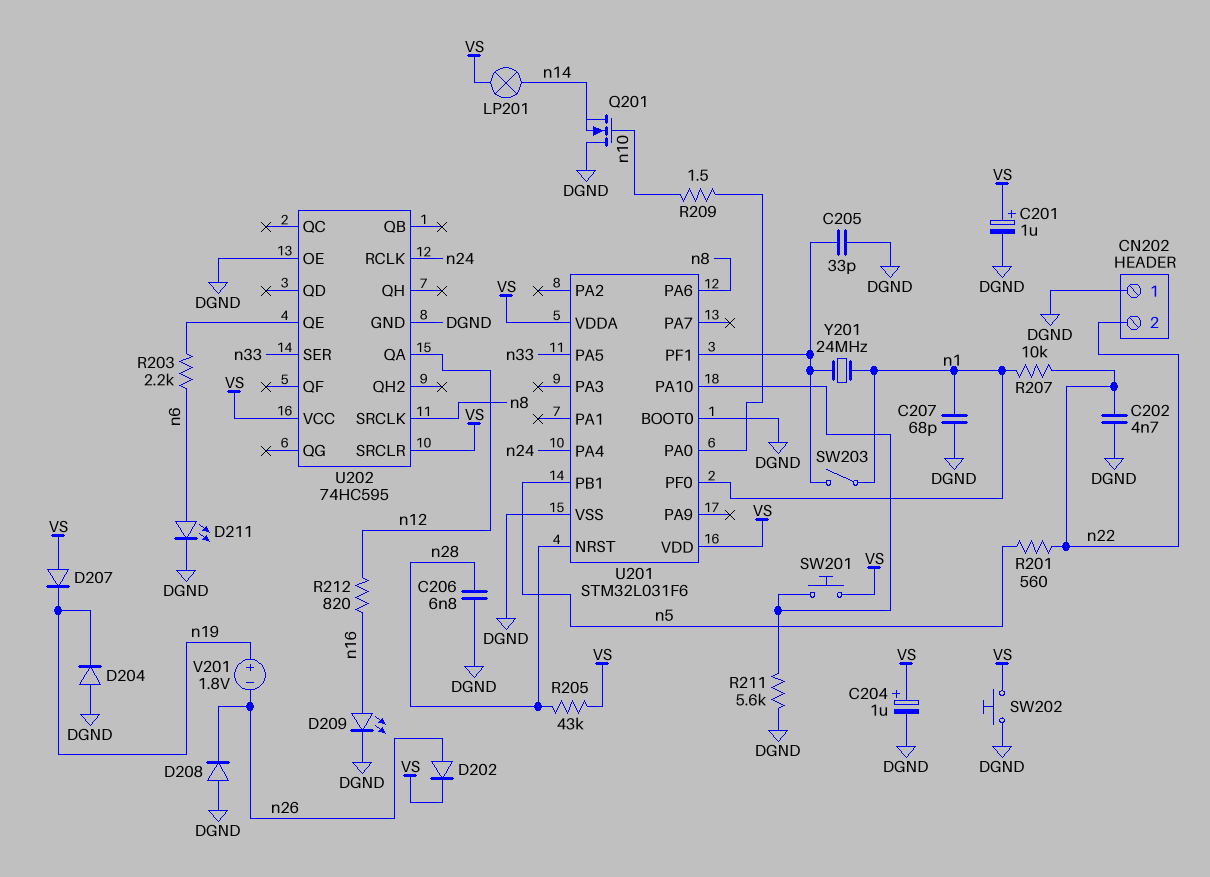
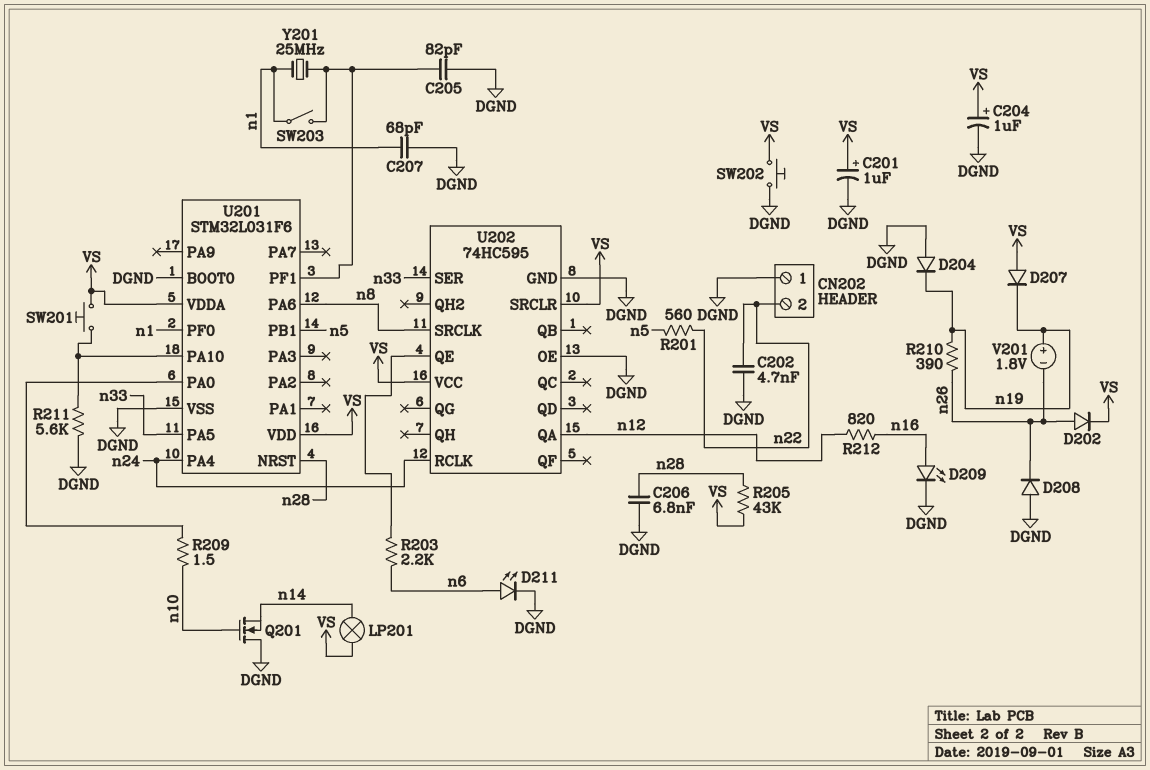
C205: 33pF (DGND, U201/PF1) -> 82pF (DGND, U201/PF1)
R207: 10k (n1, n22) -> none
R210: none -> 390 (n19, n26)
Y201: 24MHz (U201/PF1, n1) -> 25MHz (U201/PF1, n1)

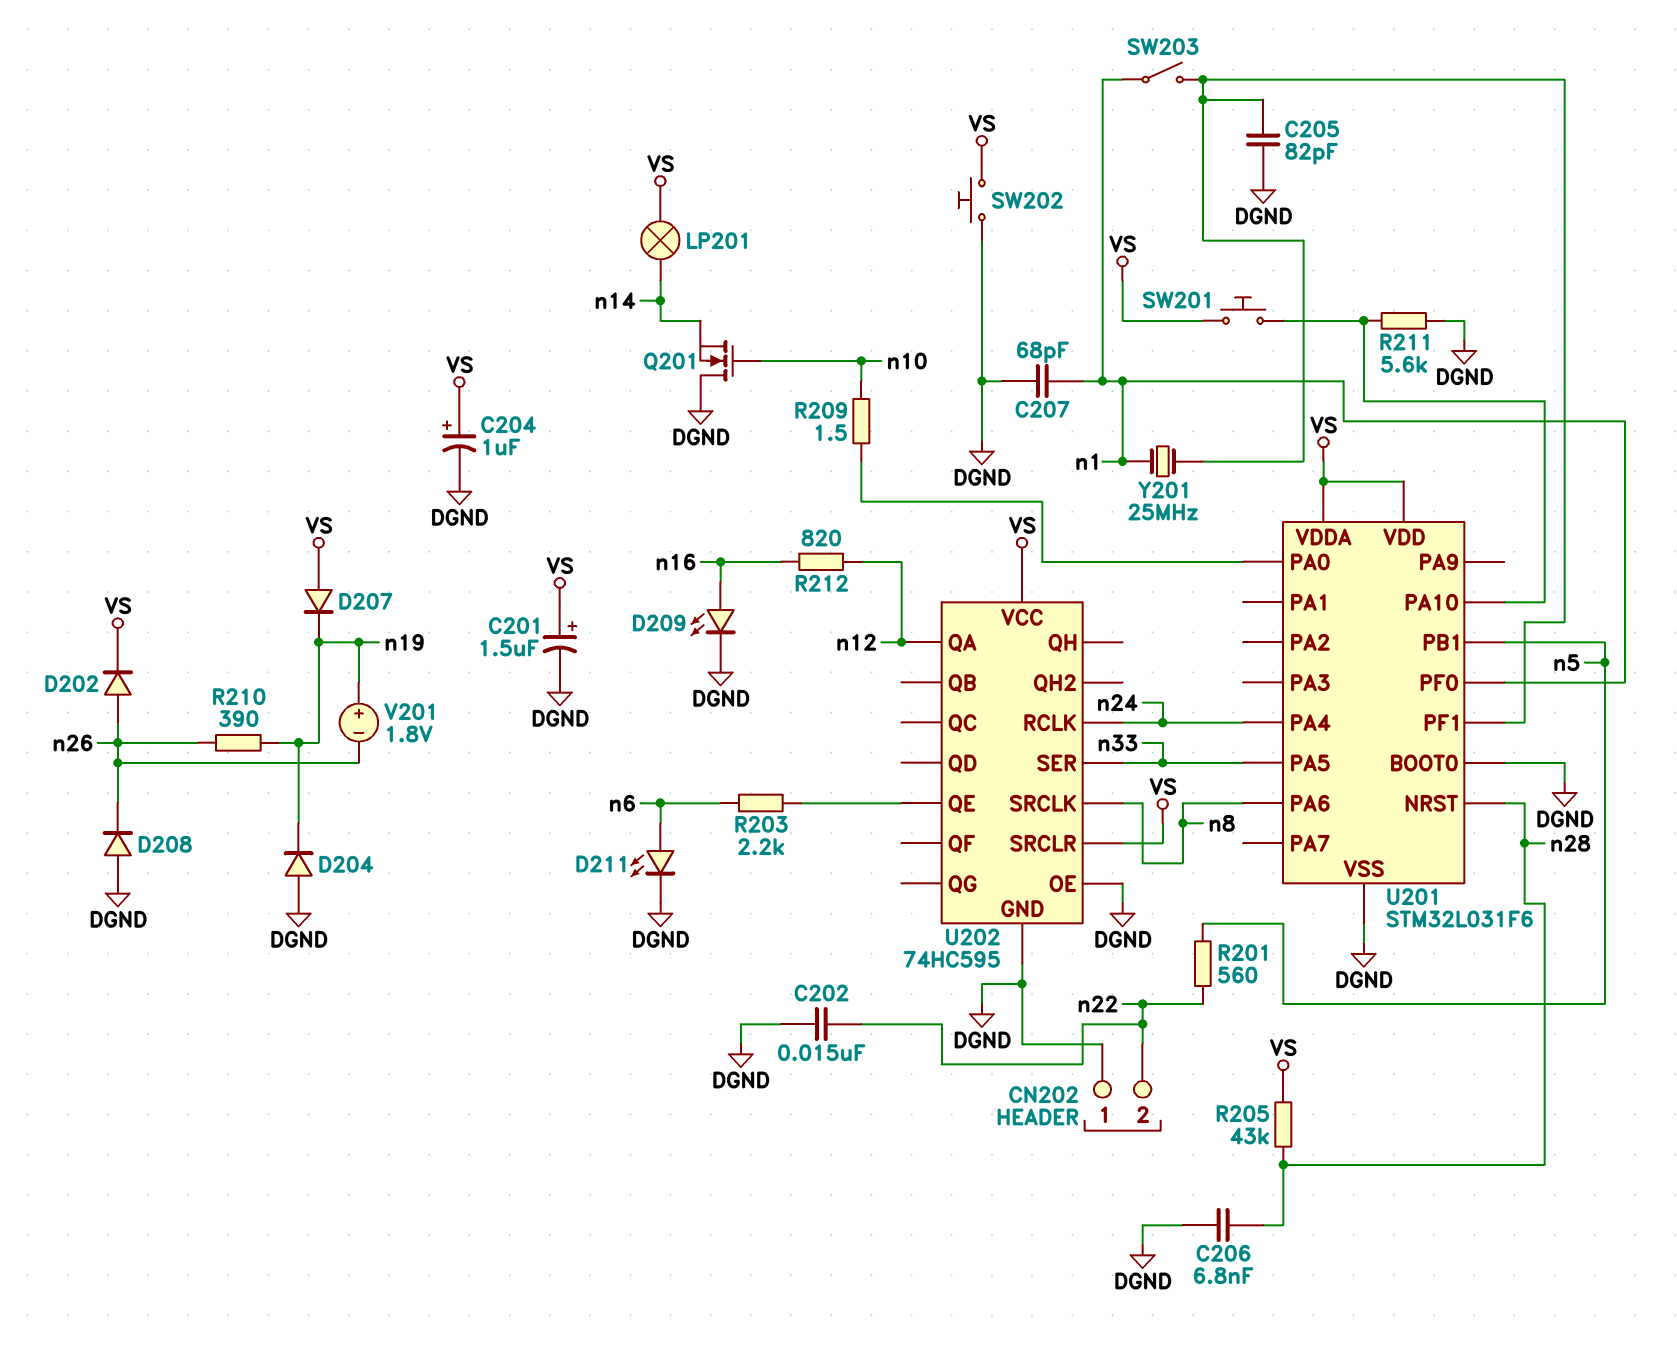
C201: 1uF (plus VS, minus DGND) -> 1.5uF (plus VS, minus DGND)
C202: 4.7nF (DGND, n22) -> 15nF (DGND, n22)

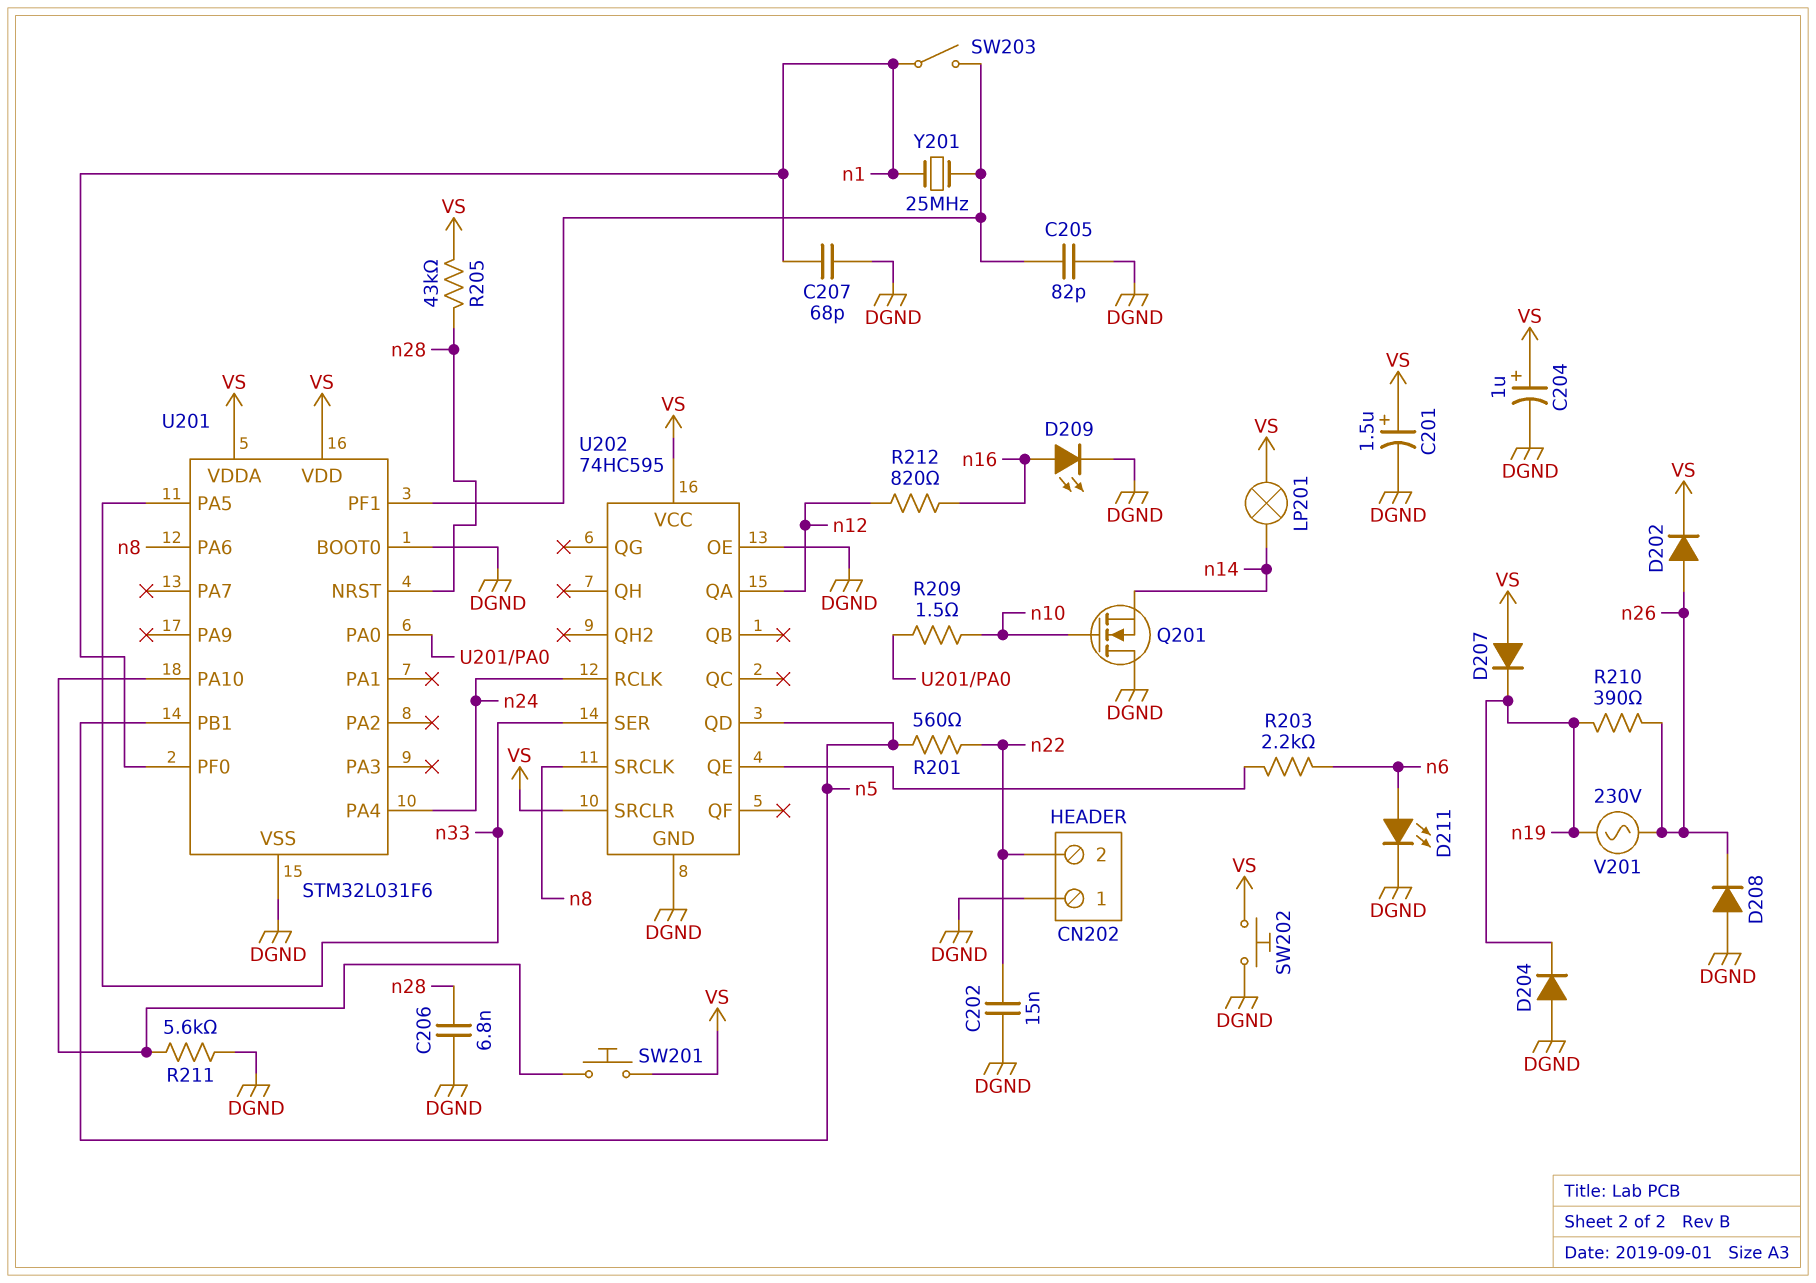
U202 pin QD: none -> n5
V201: 1.8V (plus n19, minus n26) -> AC 230V (n19, n26)

